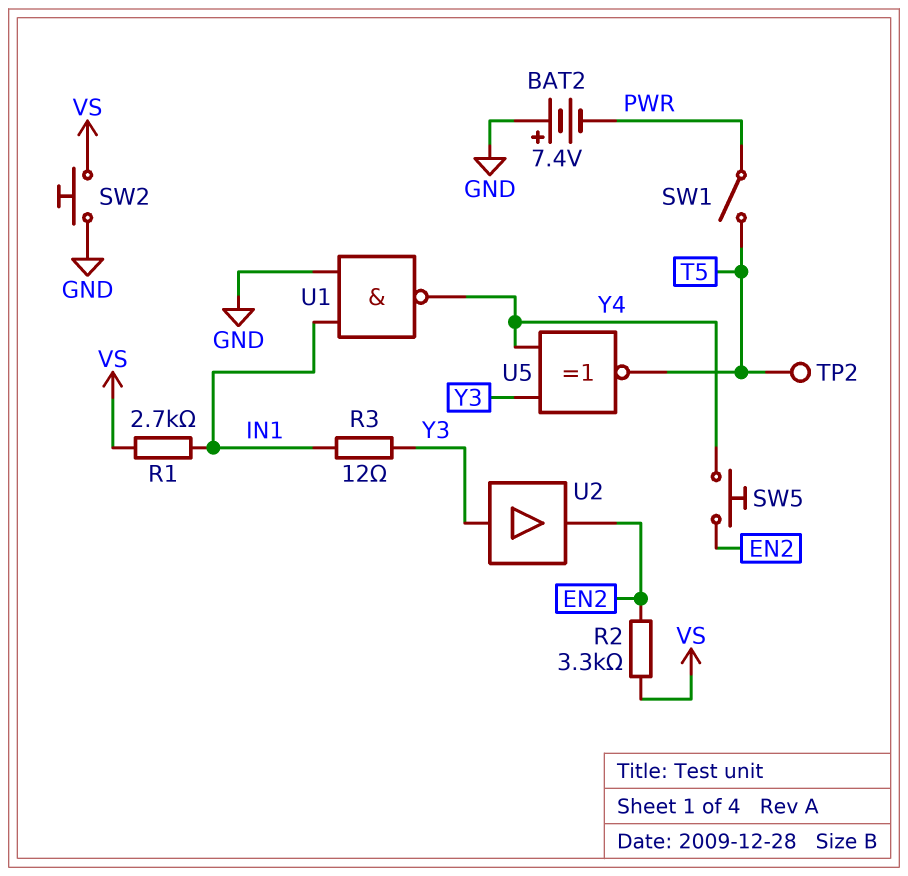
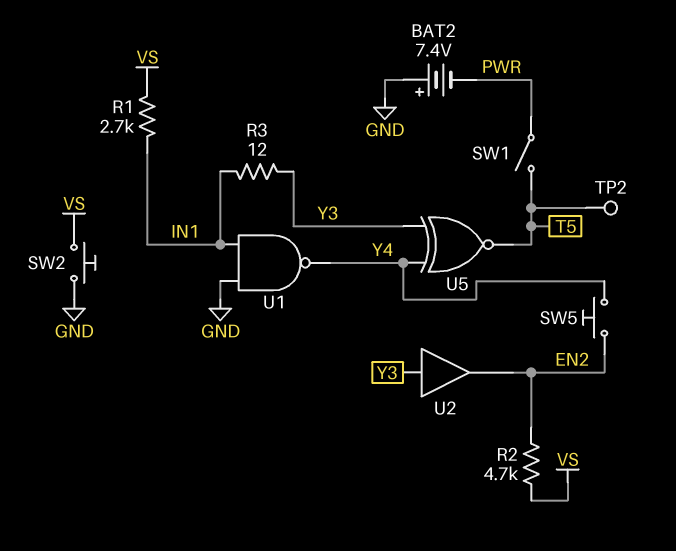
R2: 3.3k (EN2, VS) -> 4.7k (EN2, VS)

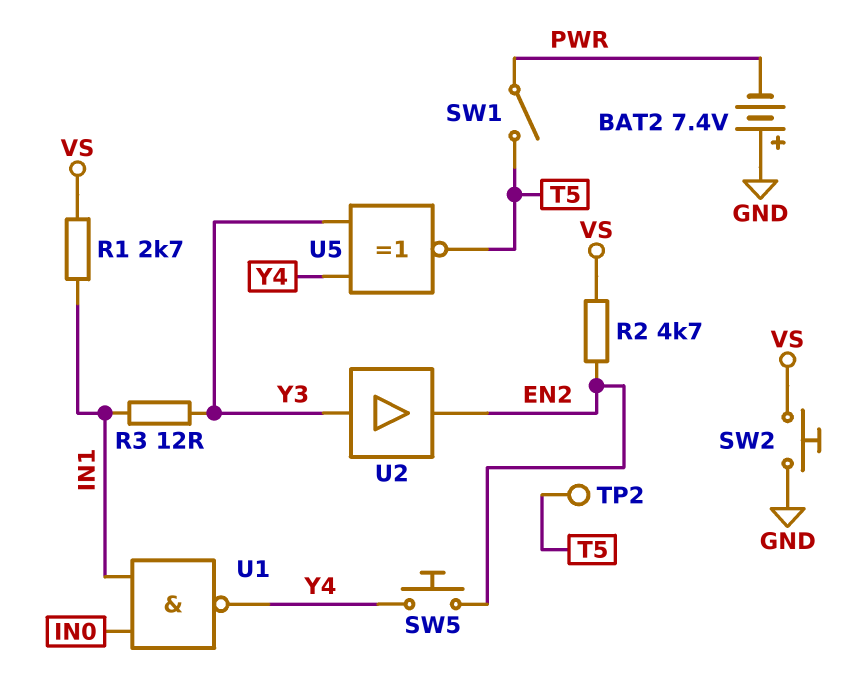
U1: NAND (in GND, in IN1, out Y4) -> NAND (in IN0, in IN1, out Y4)

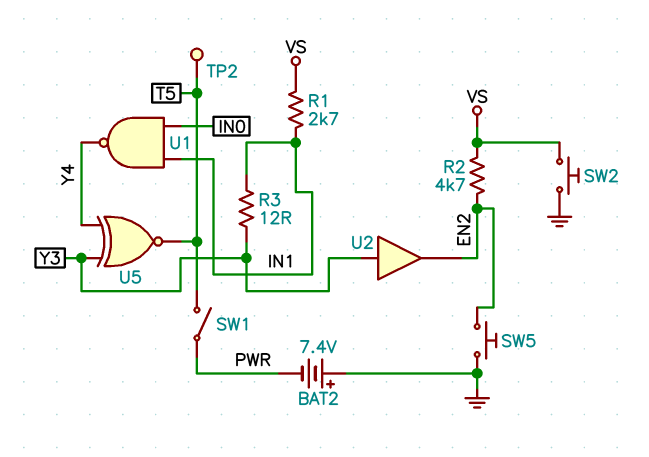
SW5: button (EN2, Y4) -> button (EN2, GND)

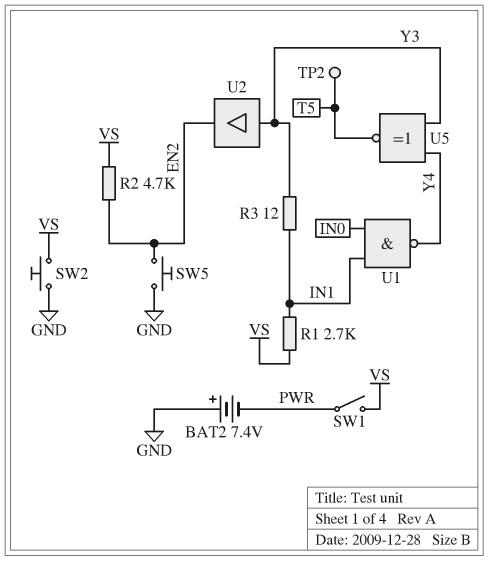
SW1: switch (PWR, T5) -> switch (PWR, VS)

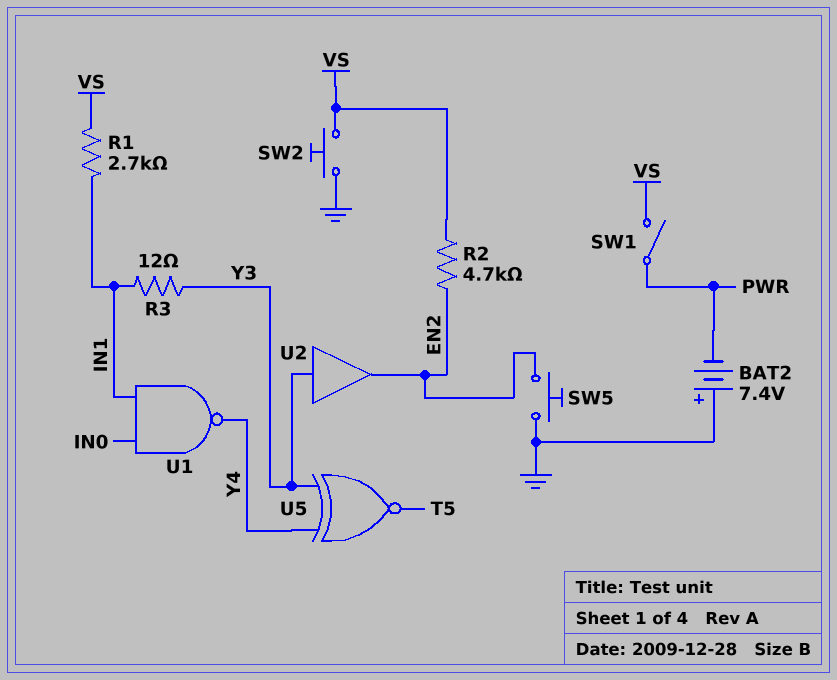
TP2: test point (T5) -> none

